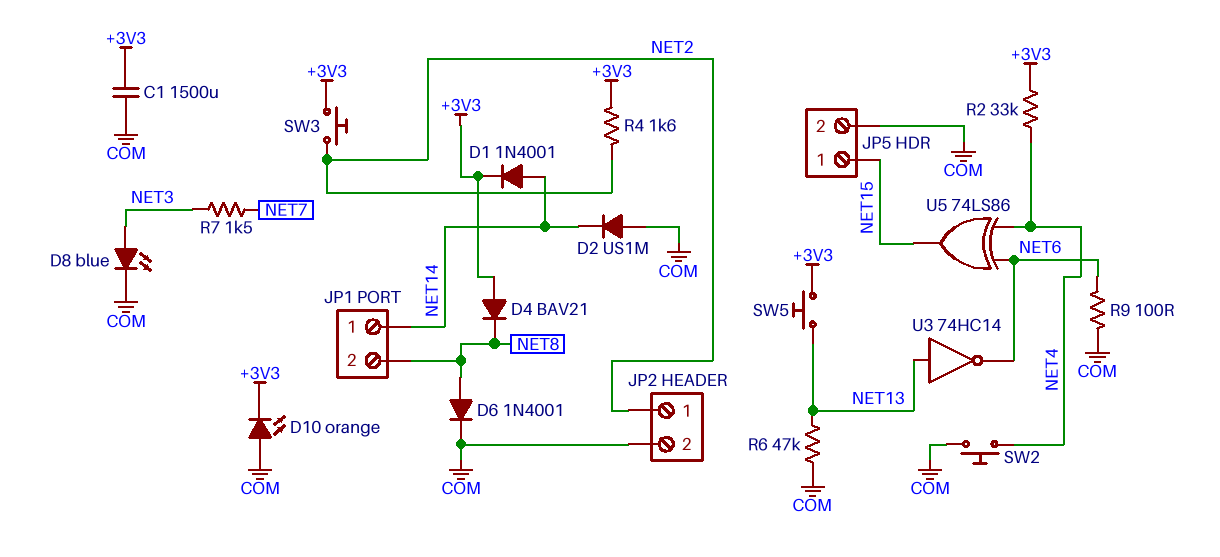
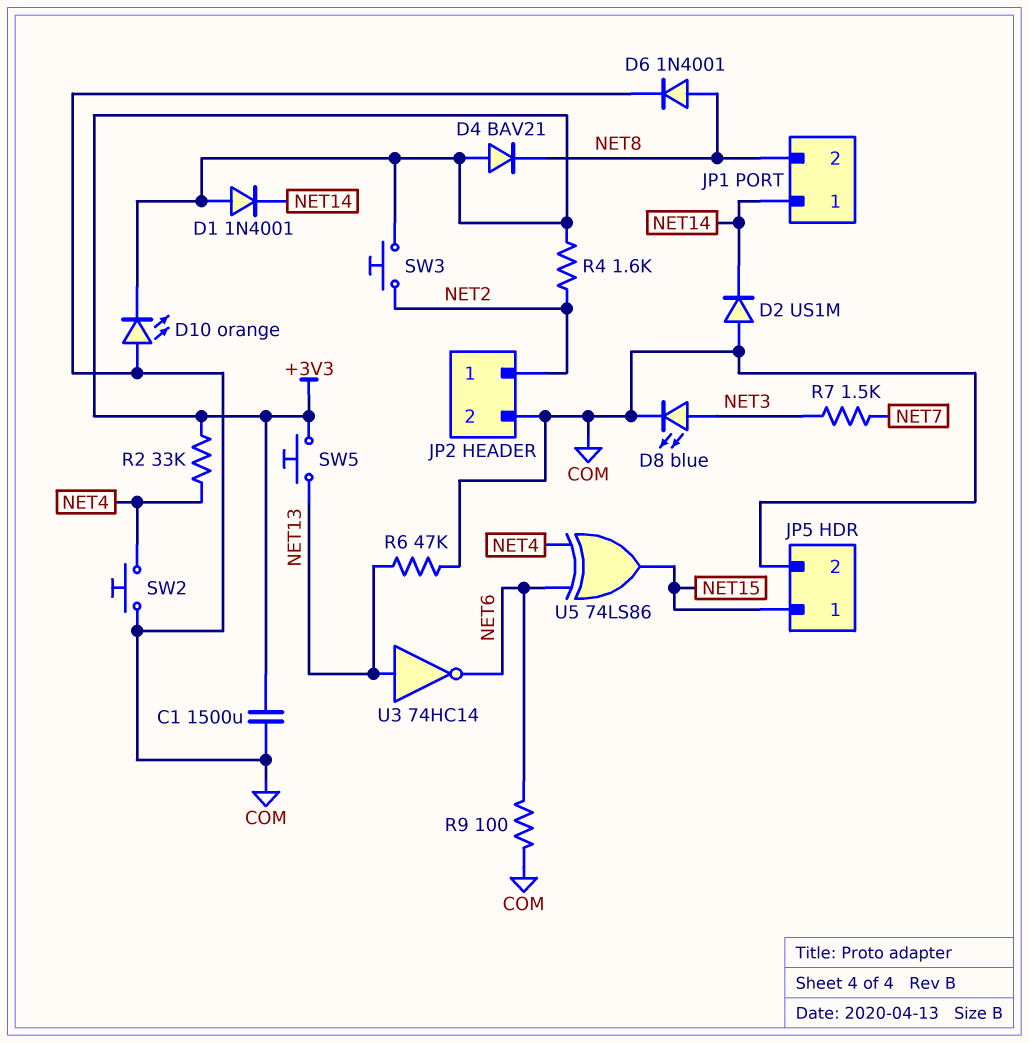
D1: diode 1N4001 (A NET14, K +3V3) -> diode 1N4001 (A +3V3, K NET14)

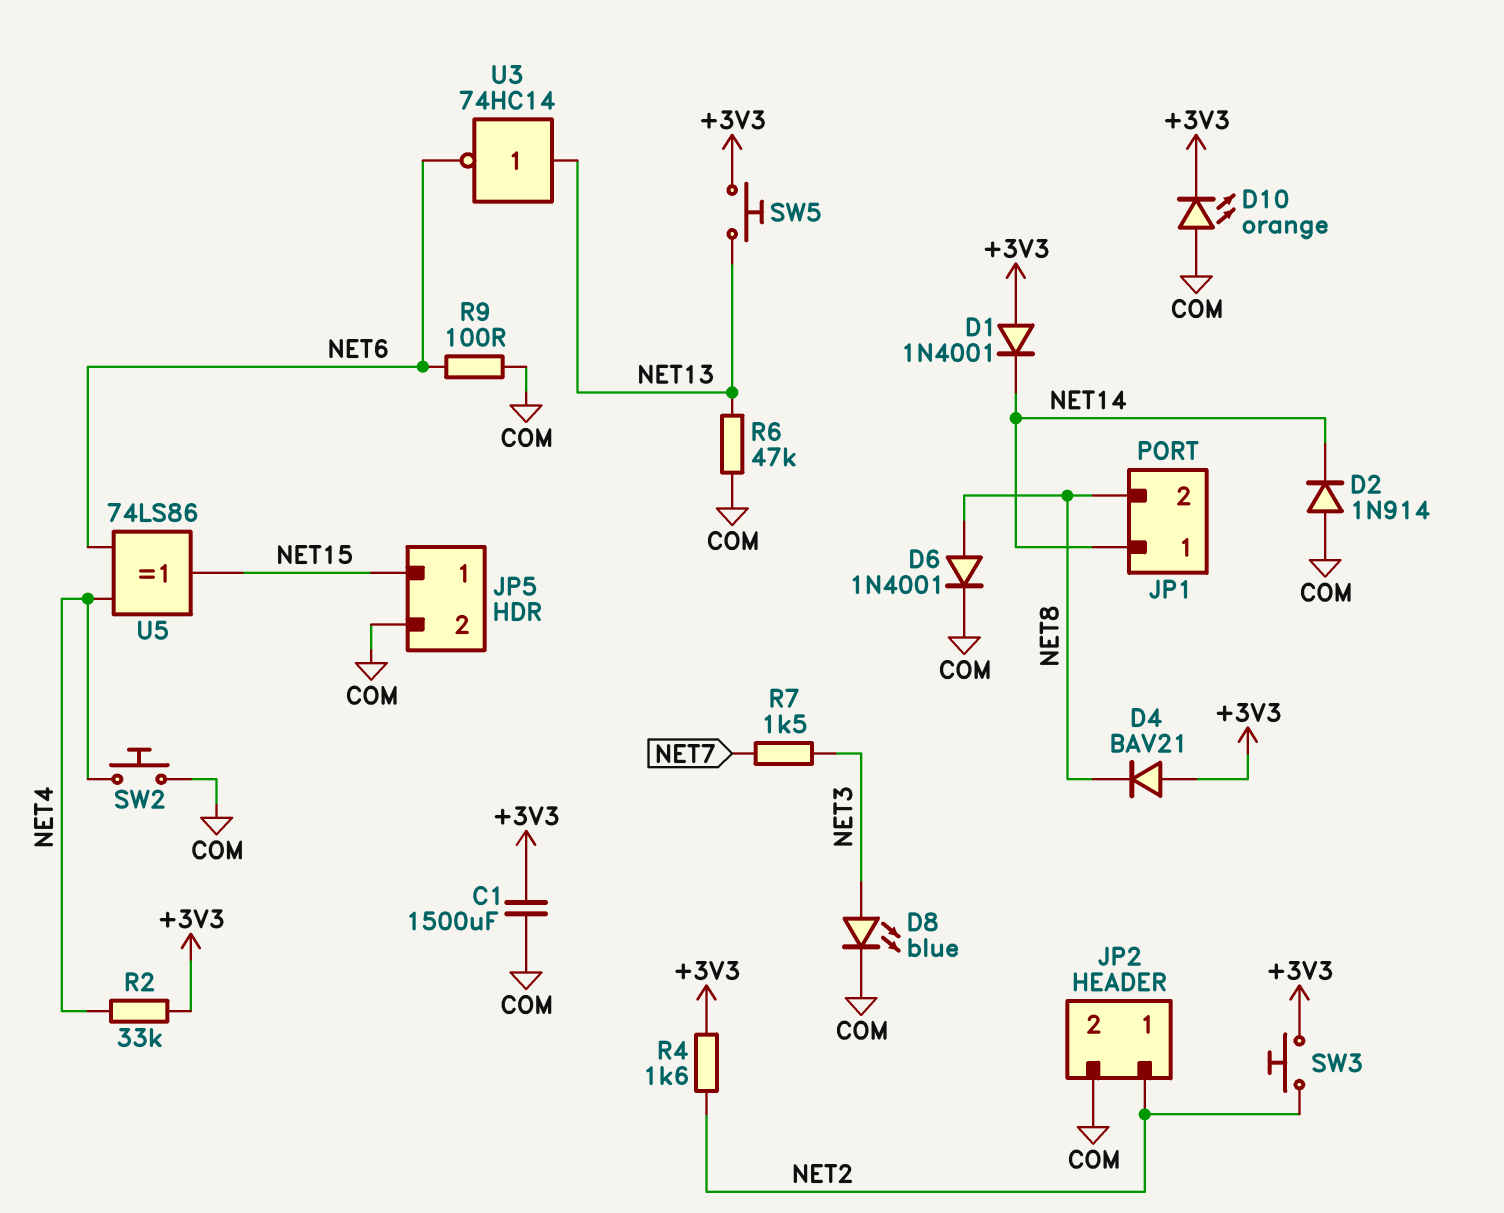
D2: diode US1M (A COM, K NET14) -> diode 1N914 (A COM, K NET14)

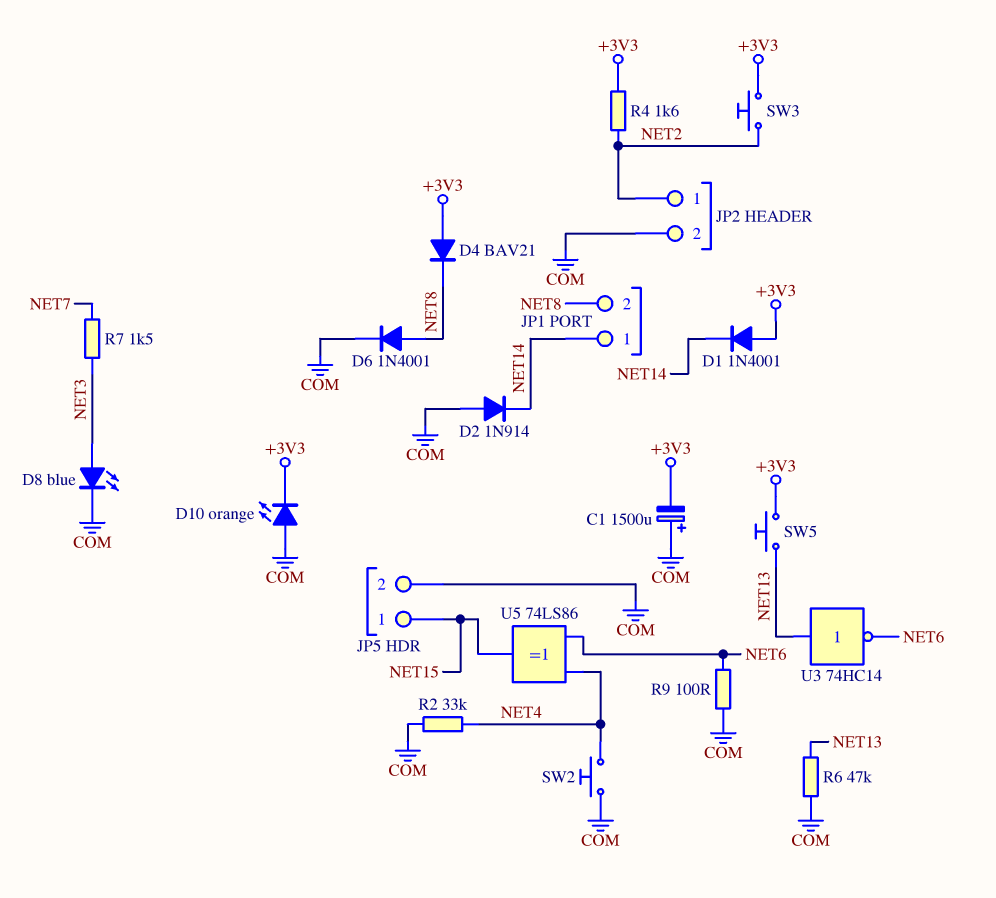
C1: 1500uF (+3V3, COM) -> 1500uF (plus COM, minus +3V3)
R2: 33k (+3V3, NET4) -> 33k (COM, NET4)

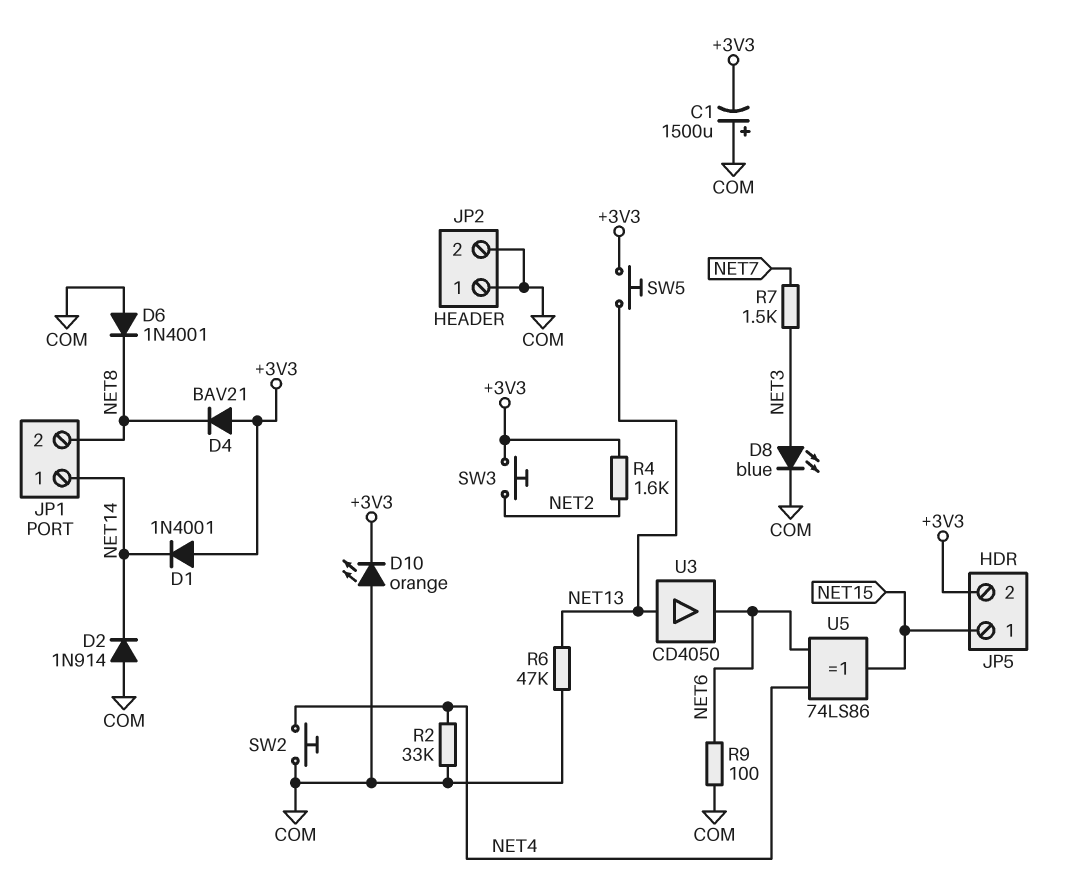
D6: diode 1N4001 (A NET8, K COM) -> diode 1N4001 (A COM, K NET8)
JP2 pin 1: NET2 -> COM
JP5 pin 2: COM -> +3V3
U3: NOT 74HC14 (in NET13, out NET6) -> buffer CD4050 (in NET13, out NET6)

